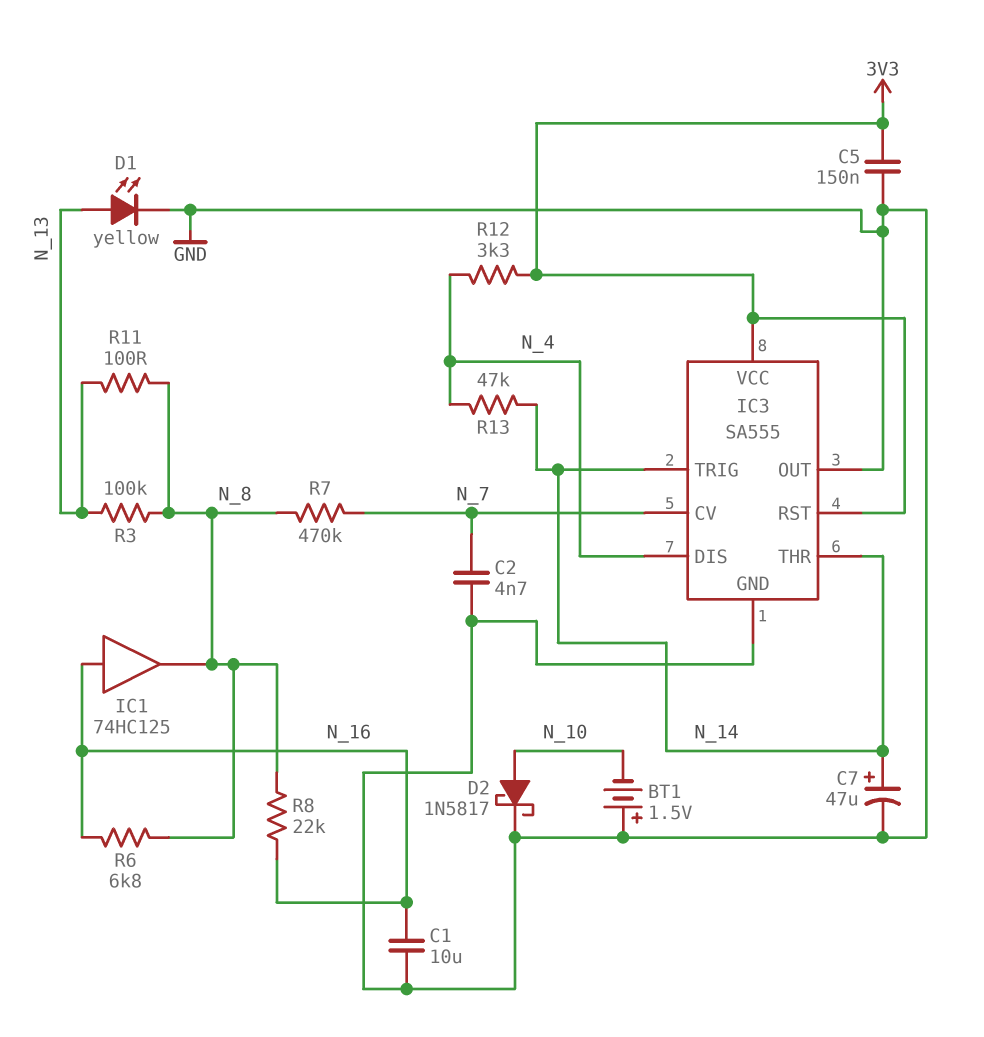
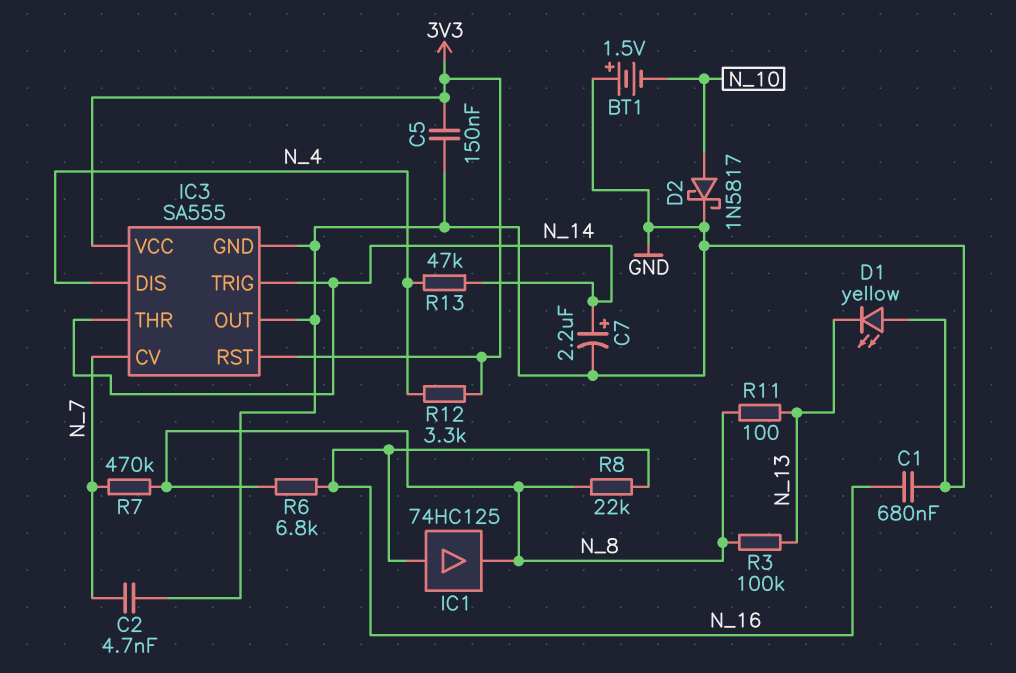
C1: 10uF (GND, N_16) -> 680nF (GND, N_16)
C7: 47uF (plus N_14, minus GND) -> 2.2uF (plus N_14, minus GND)
D1: LED yellow (A N_13, K GND) -> LED yellow (A GND, K N_13)

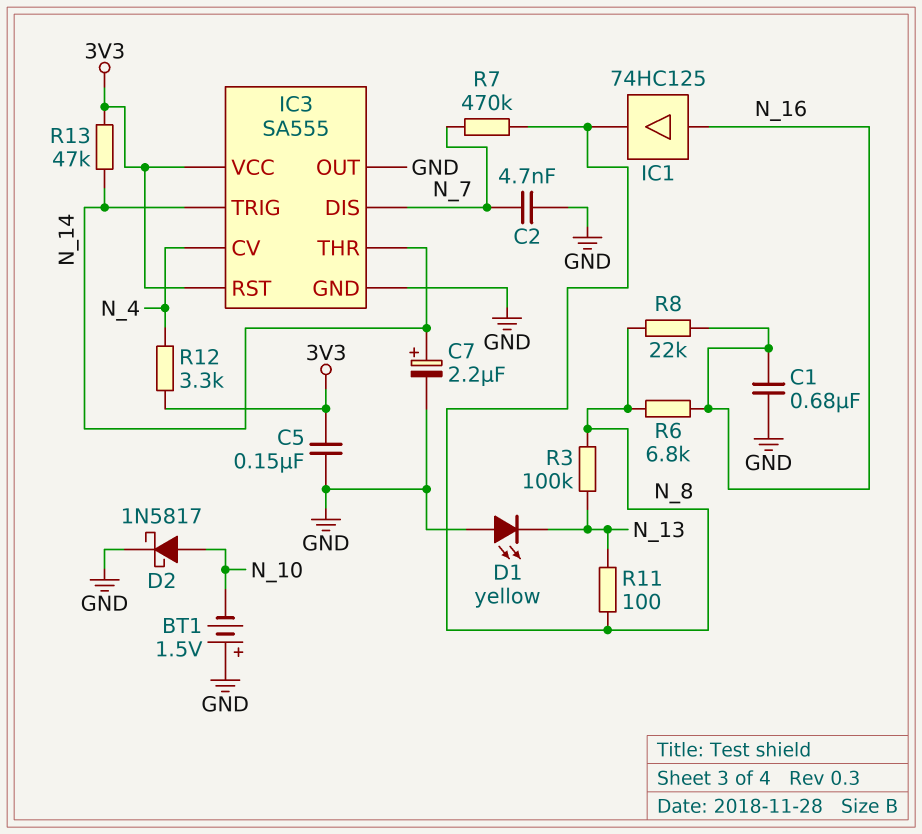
IC3 pin CV: N_7 -> N_4
IC3 pin DIS: N_4 -> N_7
R13: 47k (N_4, N_14) -> 47k (3V3, N_14)

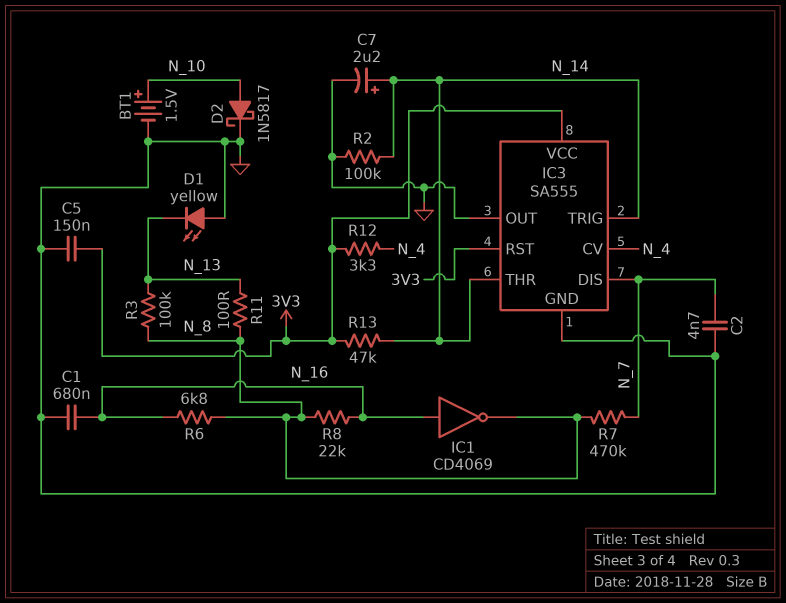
BT1: 1.5V (plus GND, minus N_10) -> 1.5V (plus N_10, minus GND)
IC1: buffer 74HC125 (in N_16, out N_8) -> NOT CD4069 (in N_16, out N_8)
R2: none -> 100k (GND, N_14)

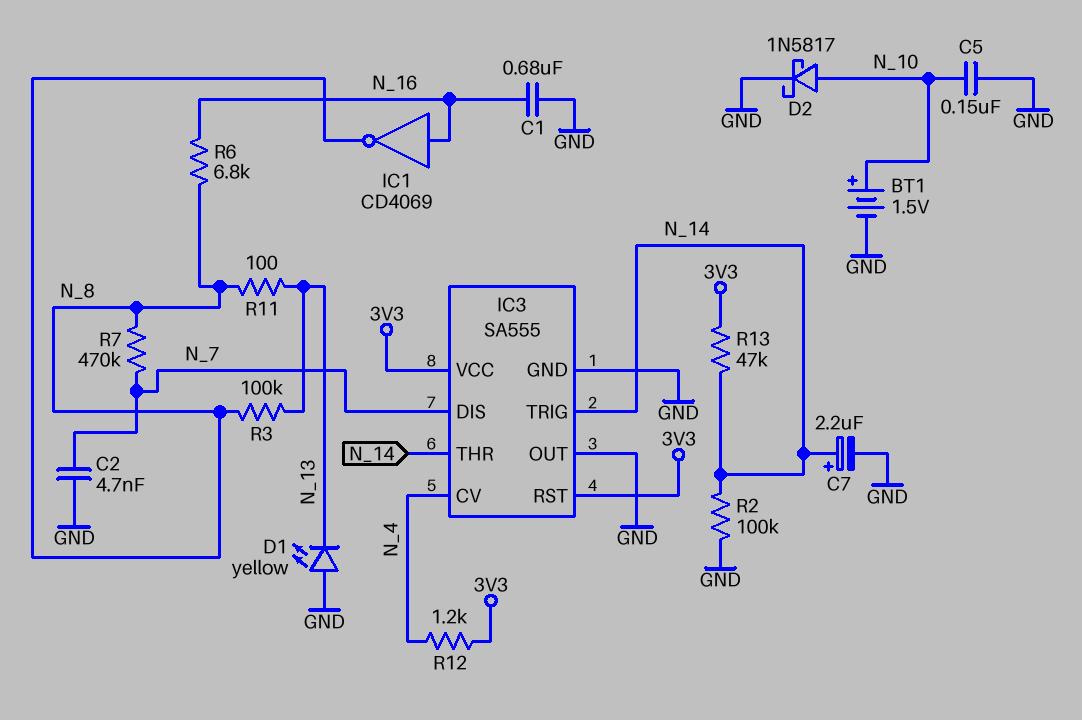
C5: 150nF (3V3, GND) -> 150nF (GND, N_10)
R8: 22k (N_8, N_16) -> none
R12: 3.3k (3V3, N_4) -> 1.2k (3V3, N_4)

